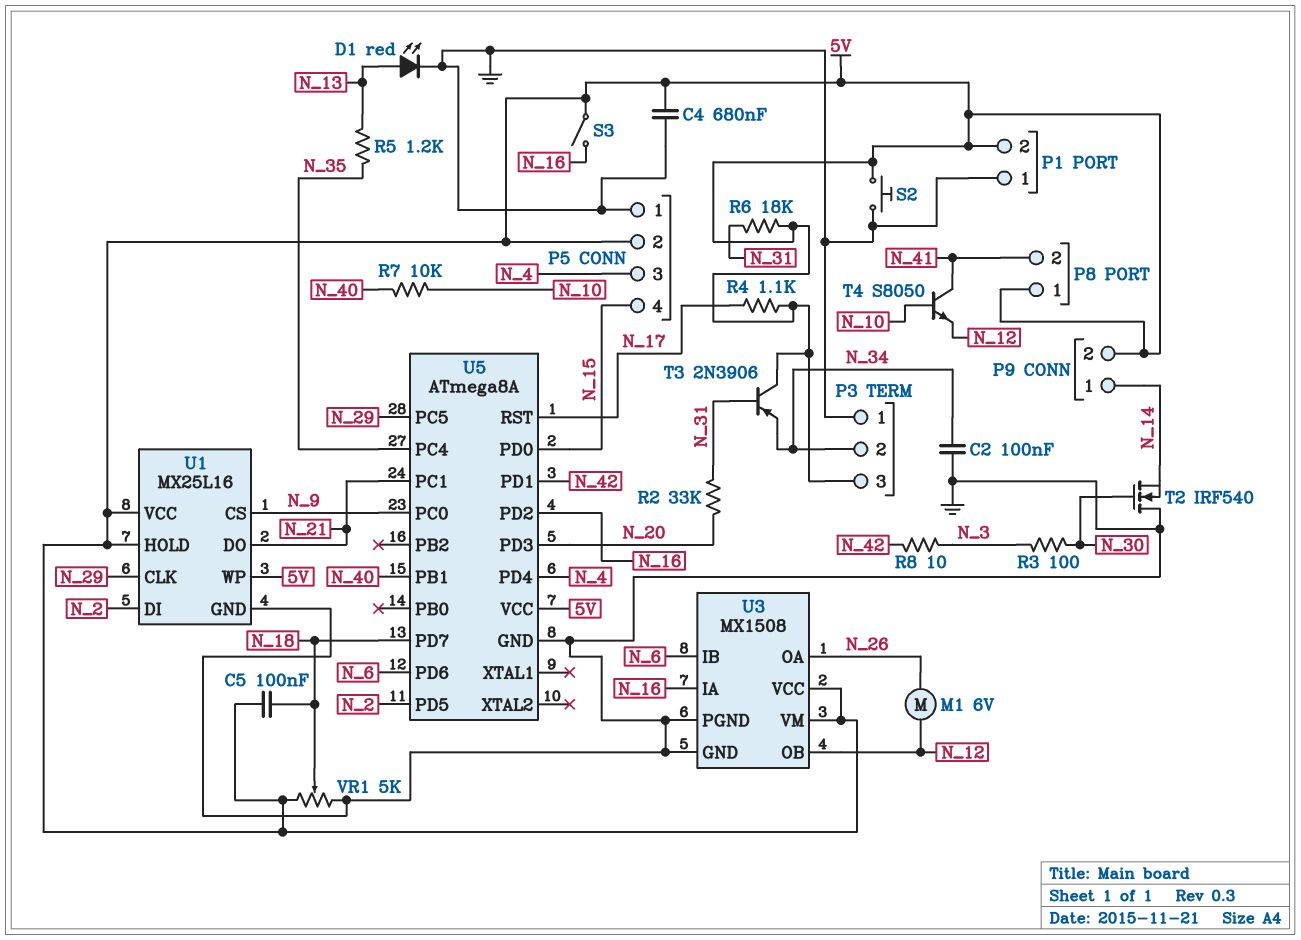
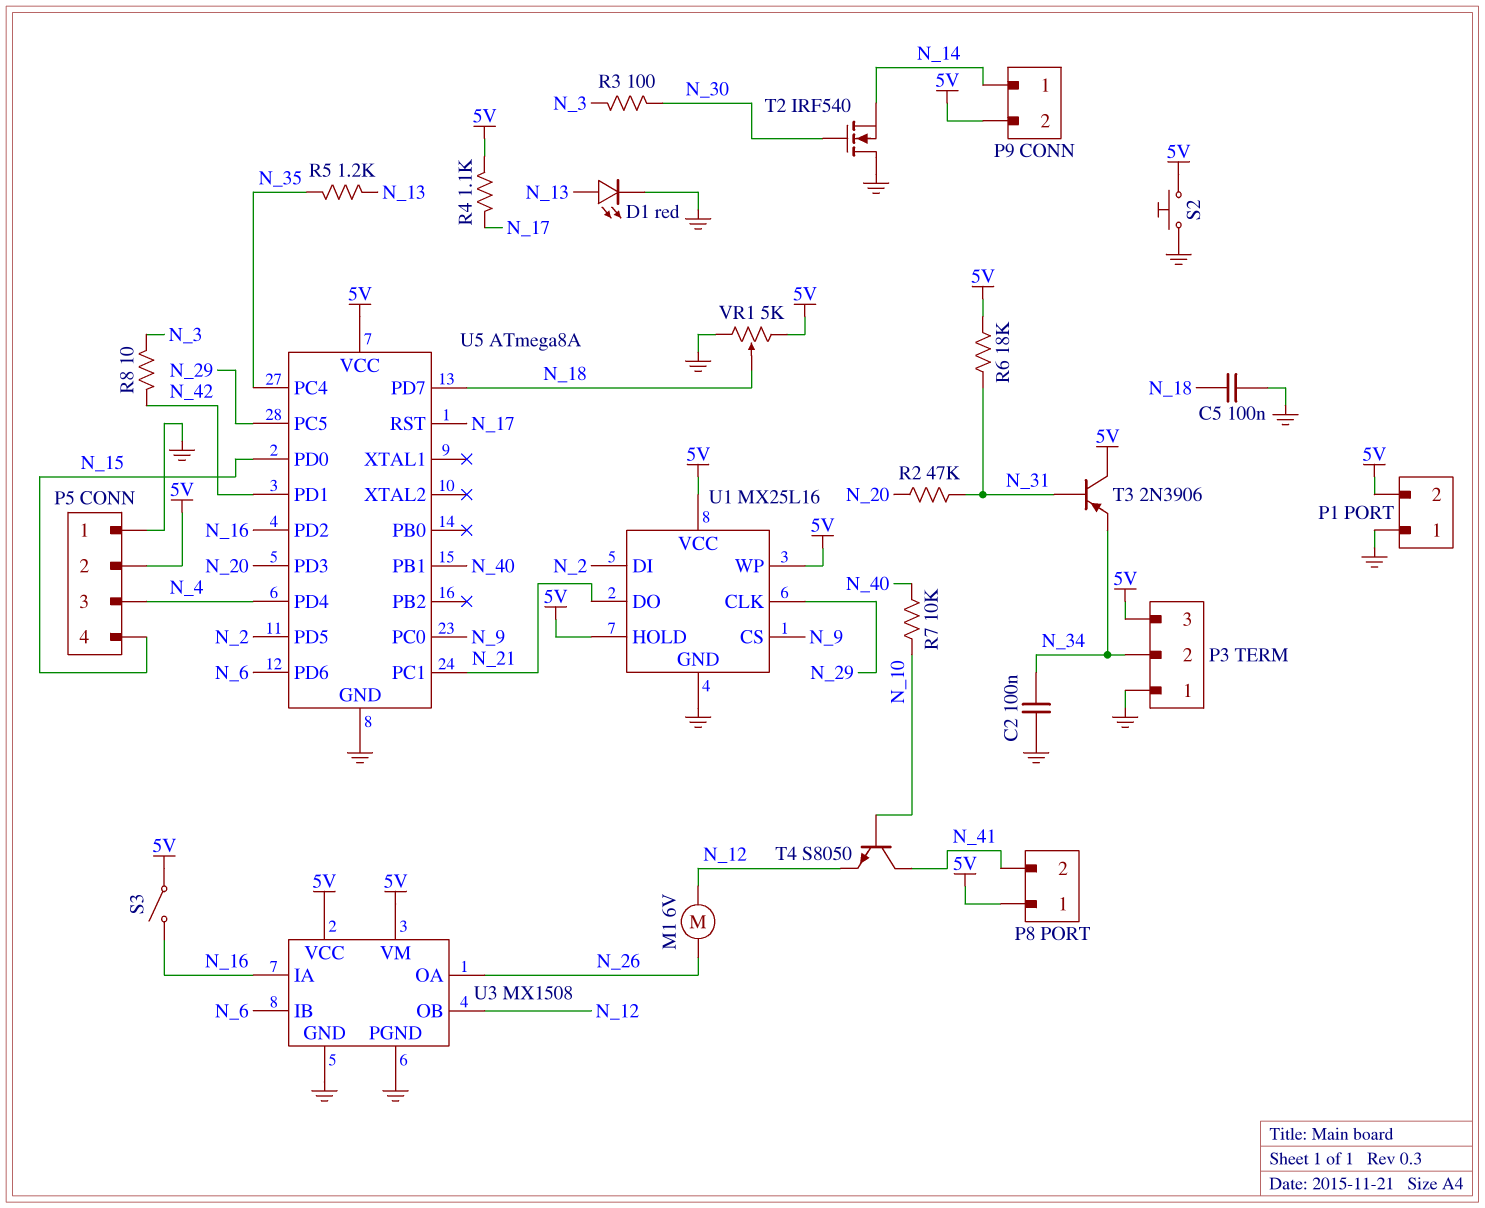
C4: 680nF (5V, GND) -> none
C5: 100nF (5V, N_18) -> 100nF (GND, N_18)
R2: 33k (N_20, N_31) -> 47k (N_20, N_31)

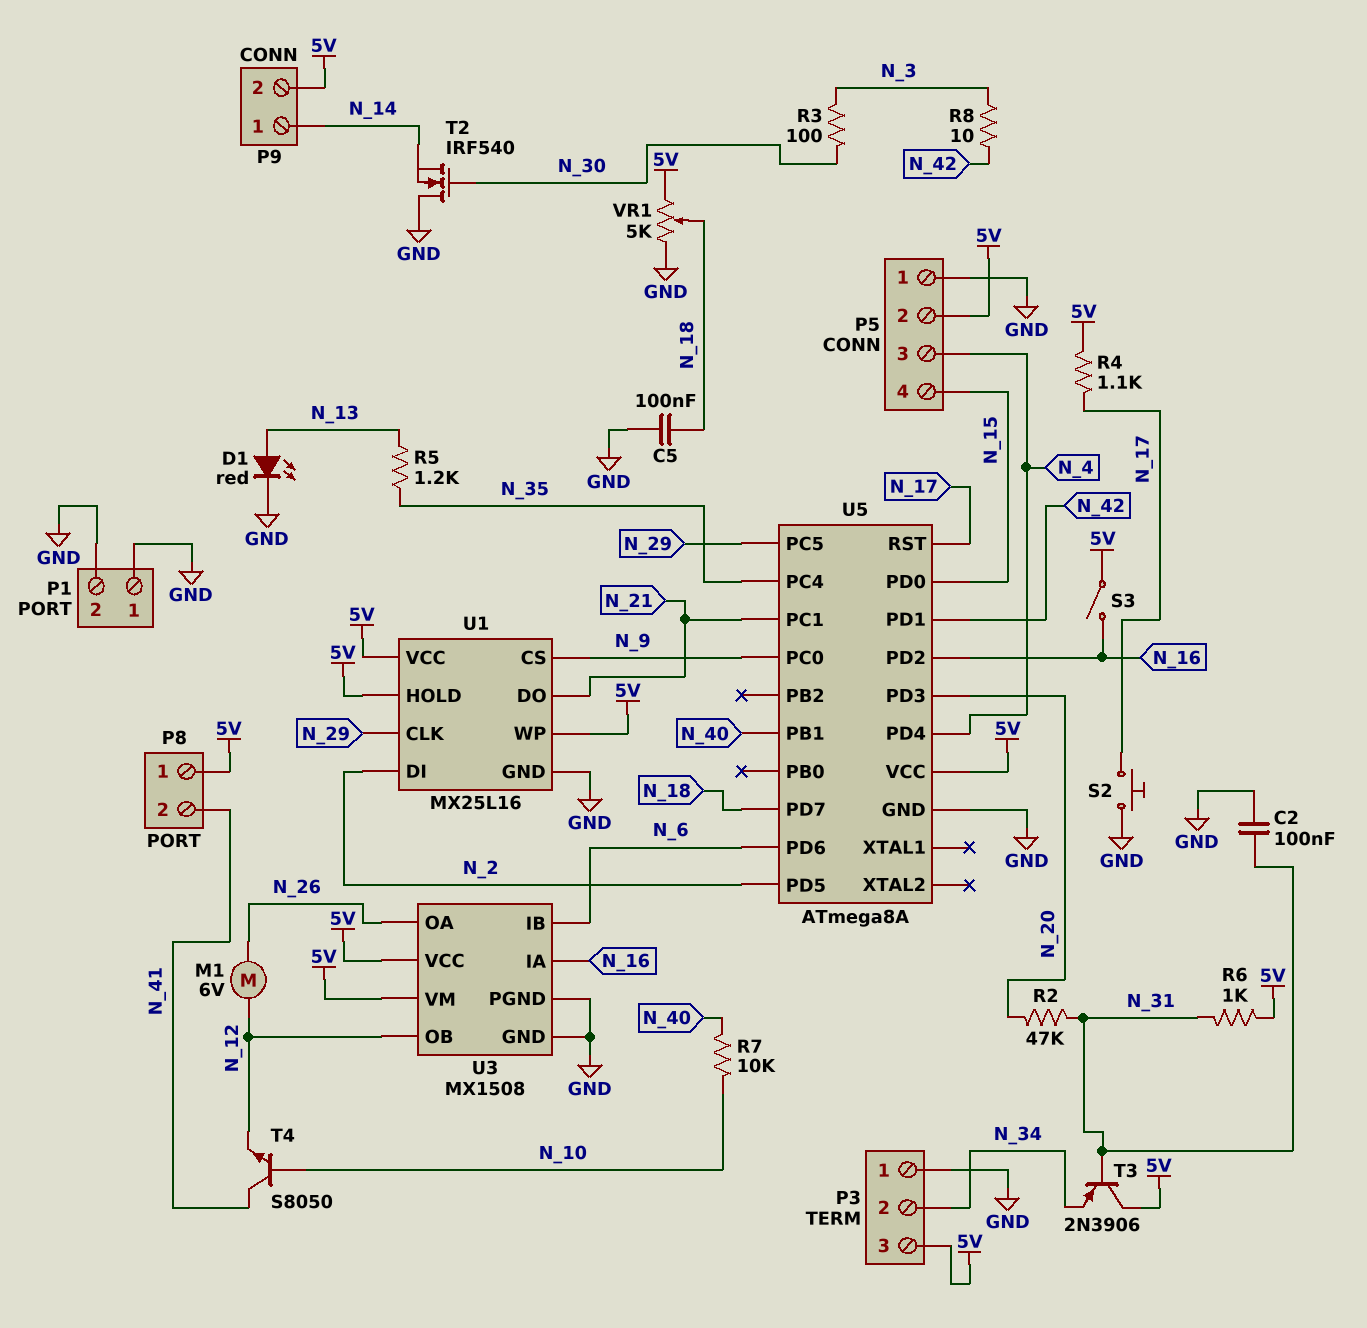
C2: 100nF (GND, N_34) -> 100nF (GND, N_31)
P1 pin 2: 5V -> GND
R6: 18k (5V, N_31) -> 1k (5V, N_31)
S2: button (5V, GND) -> button (GND, N_17)

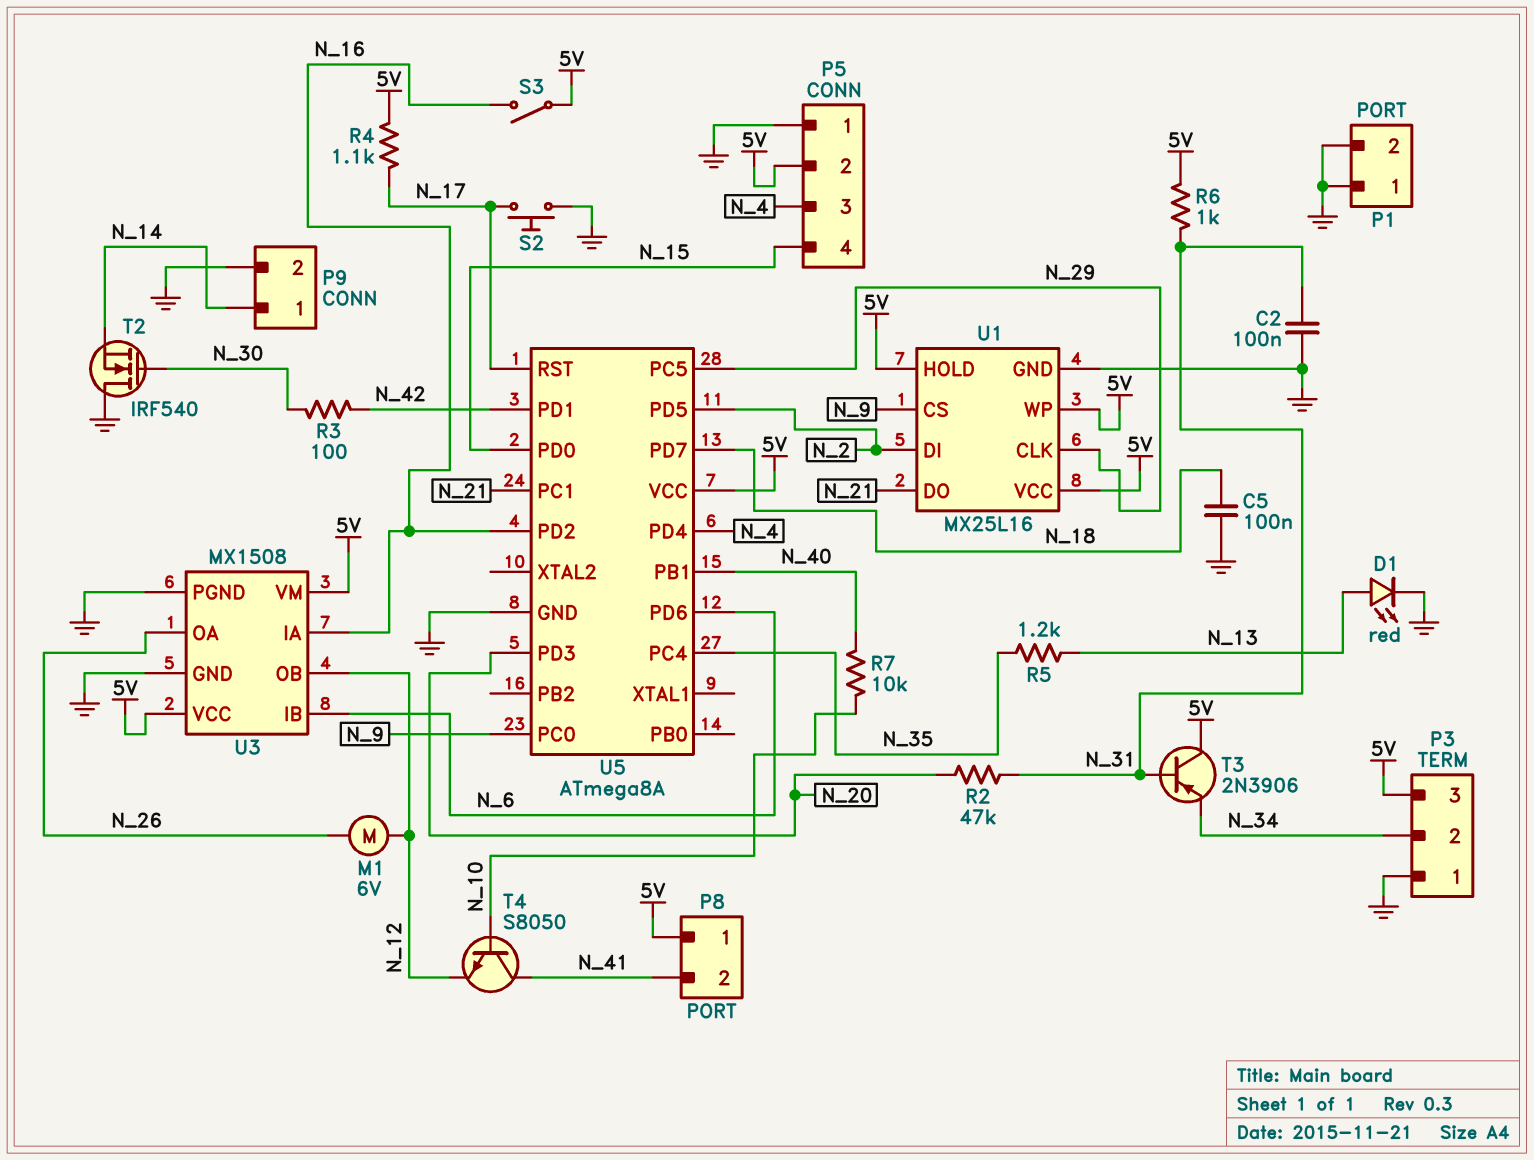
P9 pin 2: 5V -> GND
R3: 100 (N_3, N_30) -> 100 (N_30, N_42)
R8: 10 (N_3, N_42) -> none
VR1: 5k (5V, GND, wiper N_18) -> none

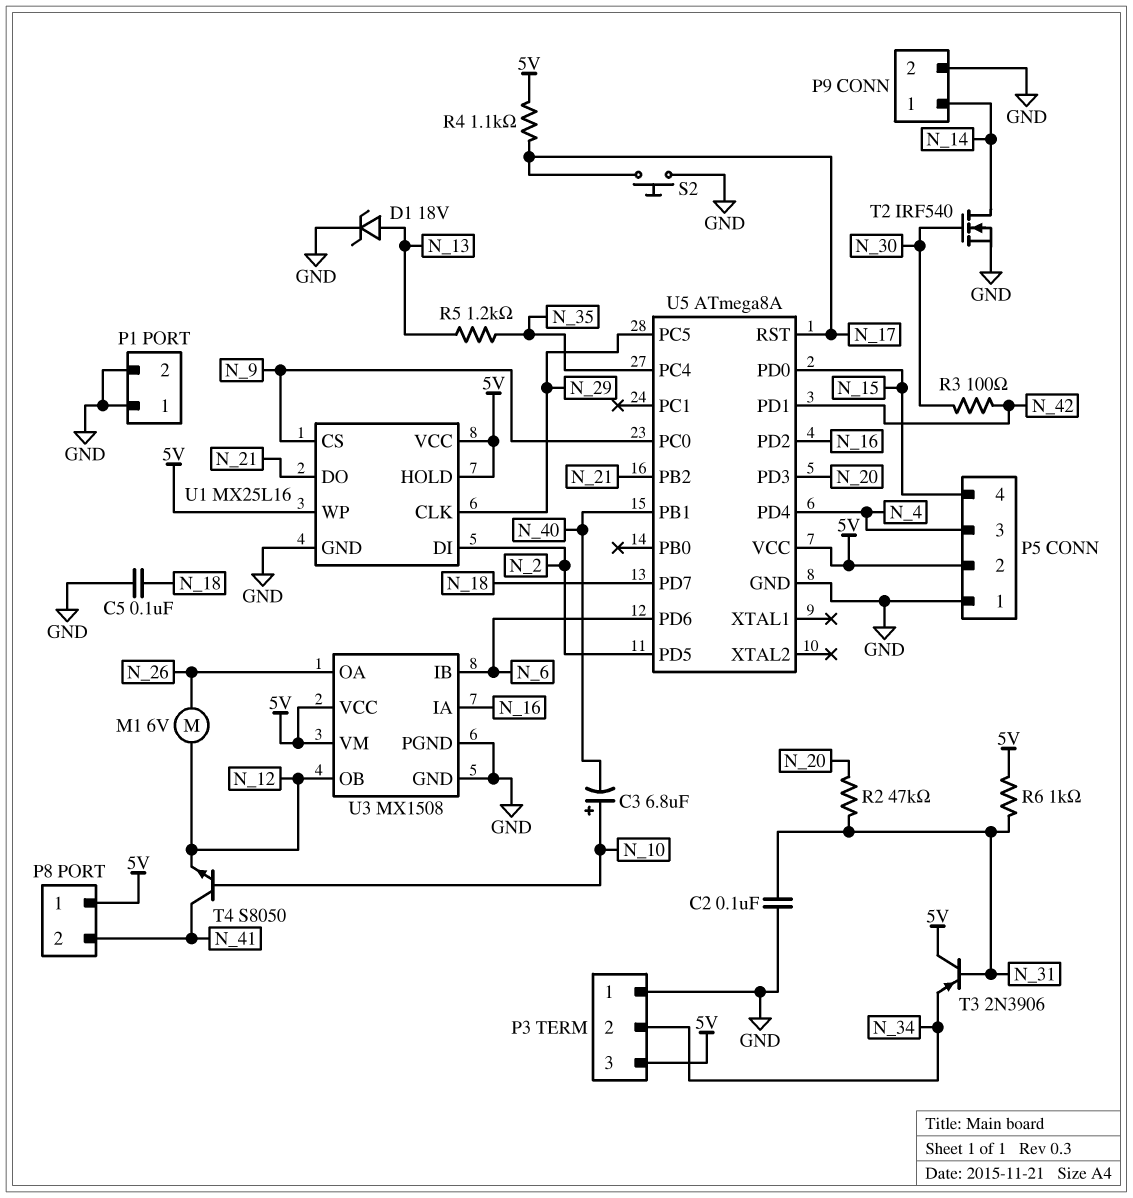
C3: none -> 6.8uF (plus N_10, minus N_40)
D1: LED red (A N_13, K GND) -> zener 18V (A N_13, K GND)
R7: 10k (N_10, N_40) -> none
S3: switch (5V, N_16) -> none
T2: NMOS IRF540 (G N_30, D GND, S N_14) -> NMOS IRF540 (G N_30, D N_14, S GND)
U5 pin PB2: none -> N_21
U5 pin PC1: N_21 -> none

